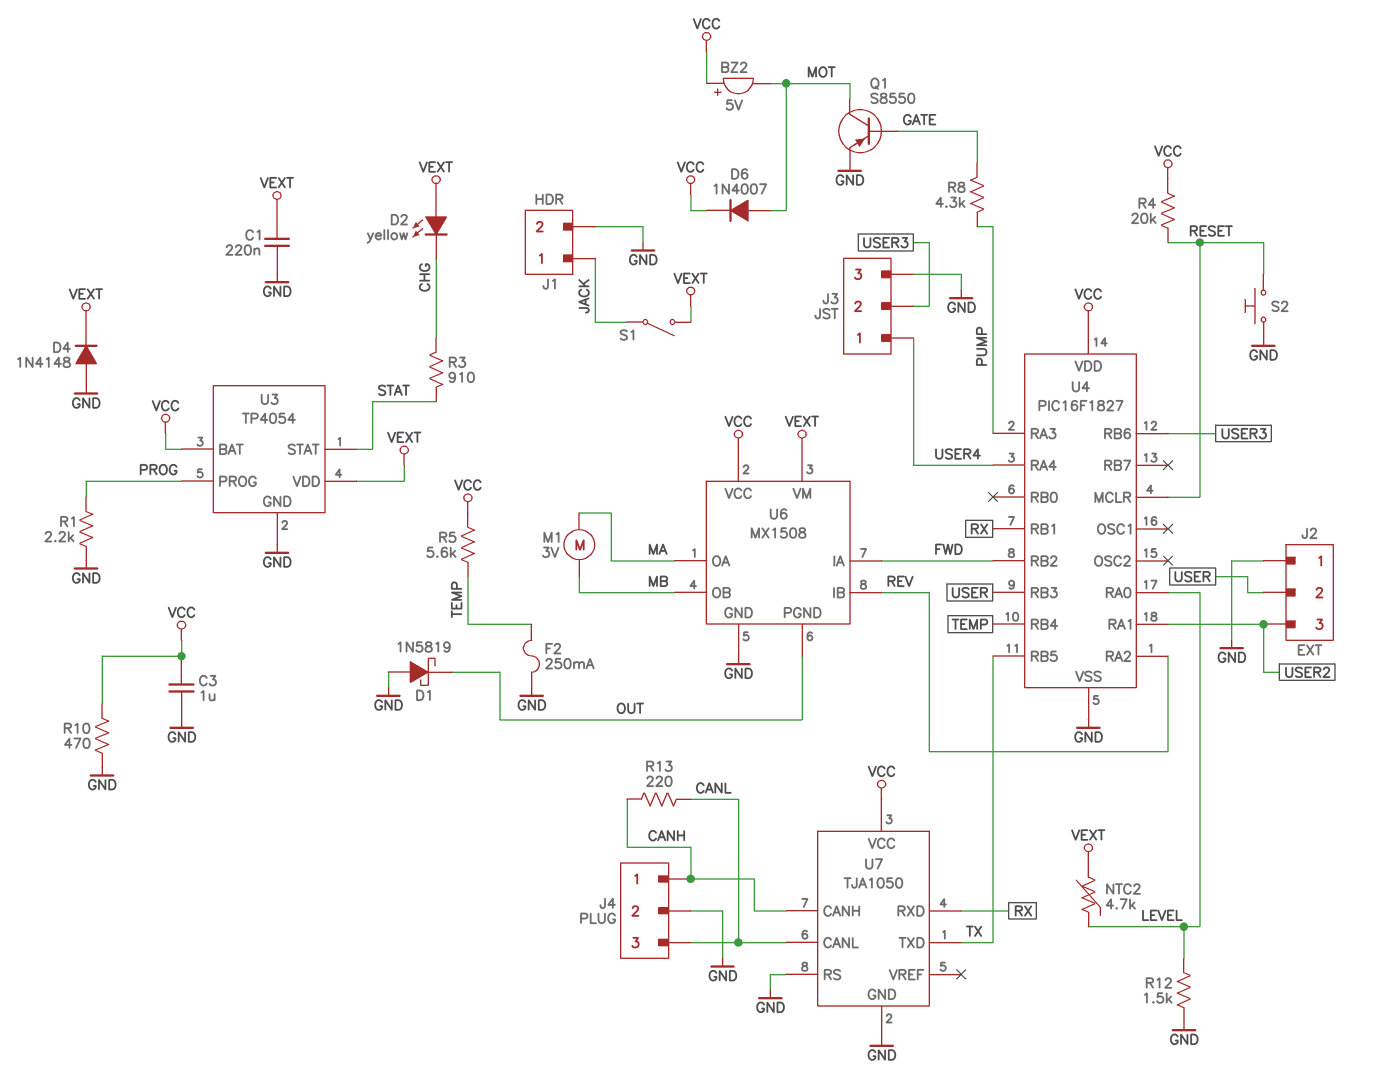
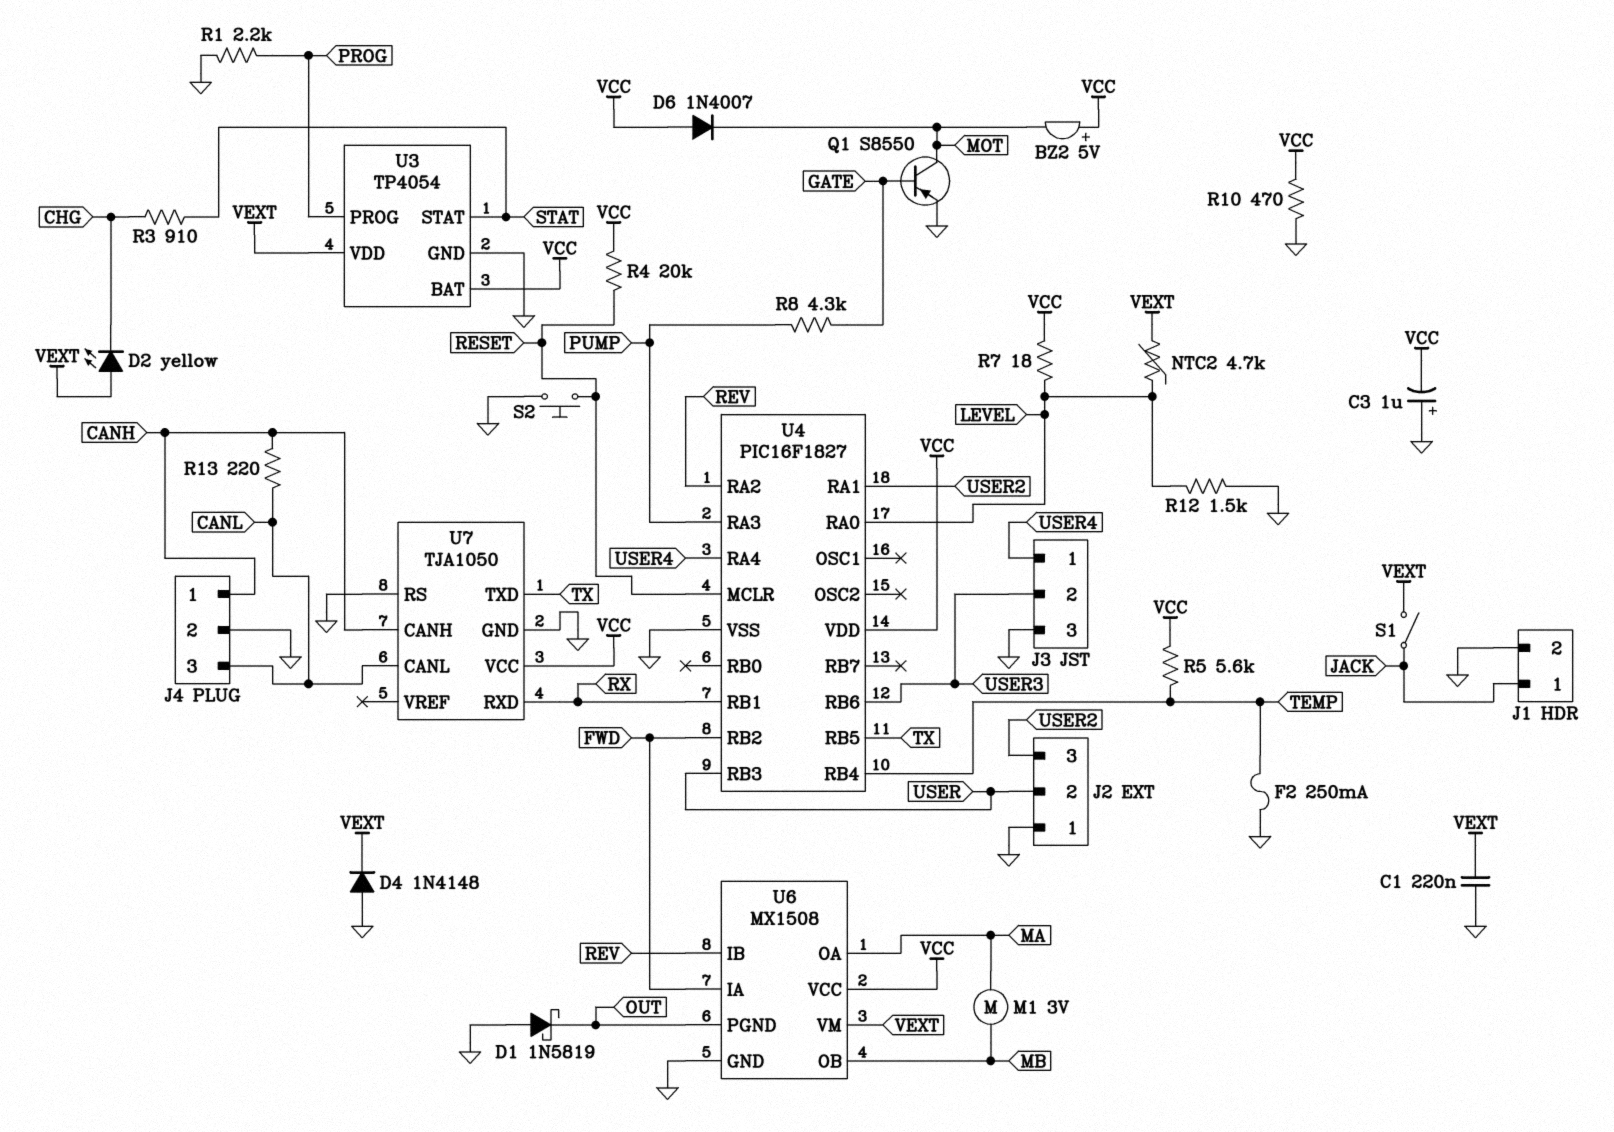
C3: 1uF (GND, VCC) -> 1uF (plus GND, minus VCC)
D6: diode 1N4007 (A MOT, K VCC) -> diode 1N4007 (A VCC, K MOT)
R7: none -> 18 (LEVEL, VCC)

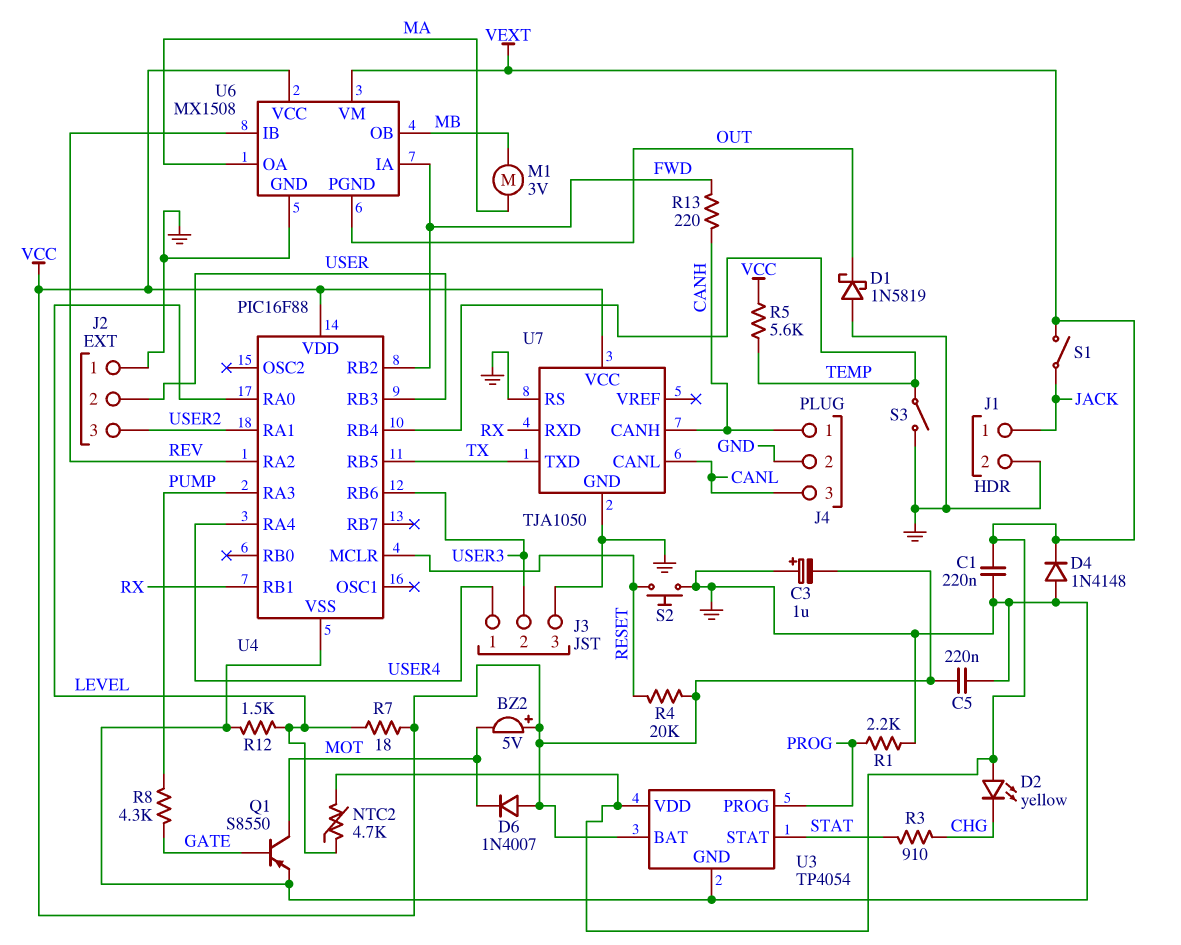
C5: none -> 220nF (GND, VCC)
F2: 250mA (GND, TEMP) -> none
R10: 470 (GND, VCC) -> none
R13: 220 (CANH, CANL) -> 220 (CANH, FWD)
S3: none -> switch (GND, TEMP)
U4: PIC16F1827 -> PIC16F88

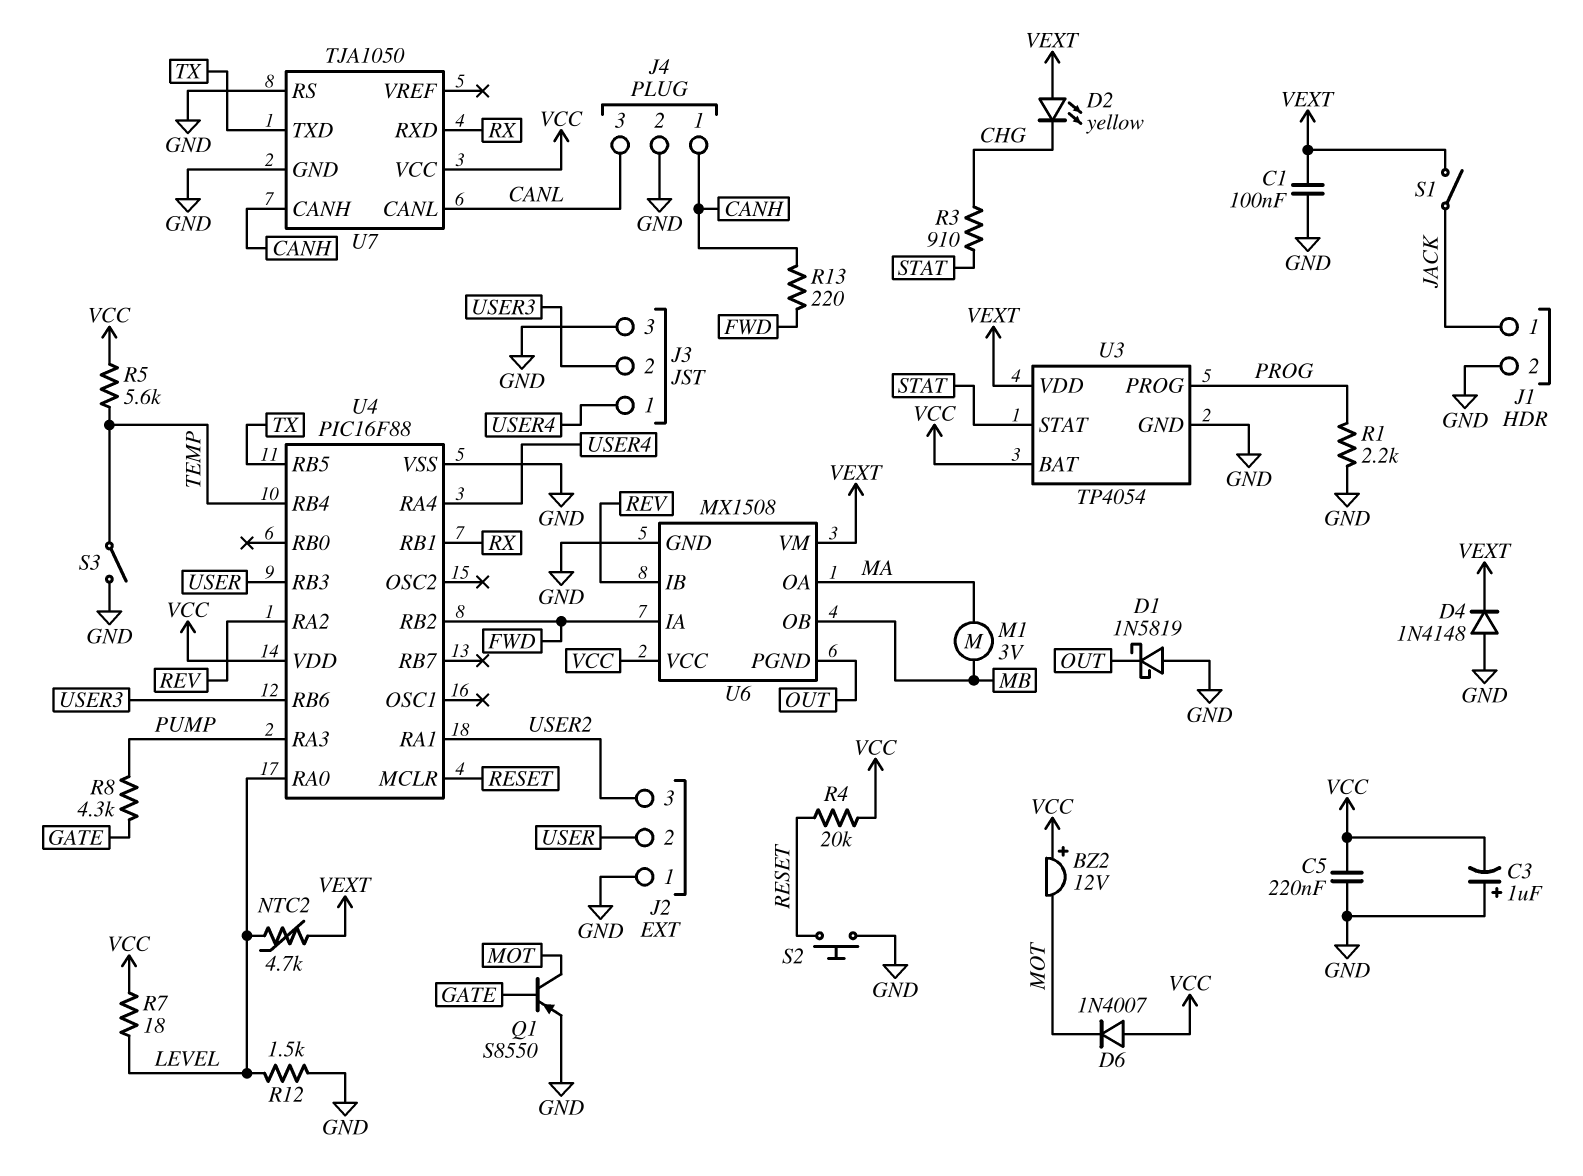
BZ2: buzzer 5V (plus VCC, minus MOT) -> buzzer 12V (plus VCC, minus MOT)
C1: 220nF (GND, VEXT) -> 100nF (GND, VEXT)

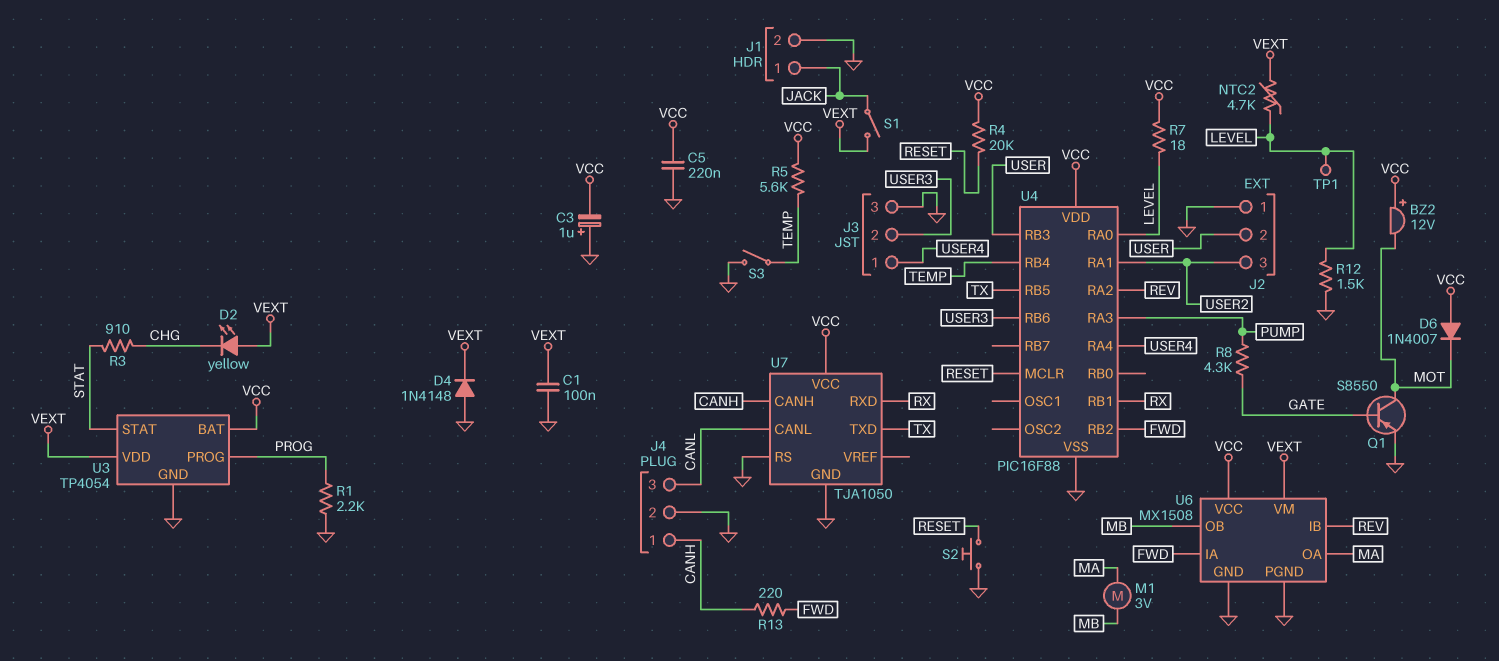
D1: schottky 1N5819 (A GND, K OUT) -> none
TP1: none -> test point (LEVEL)
U6 pin PGND: OUT -> GND

